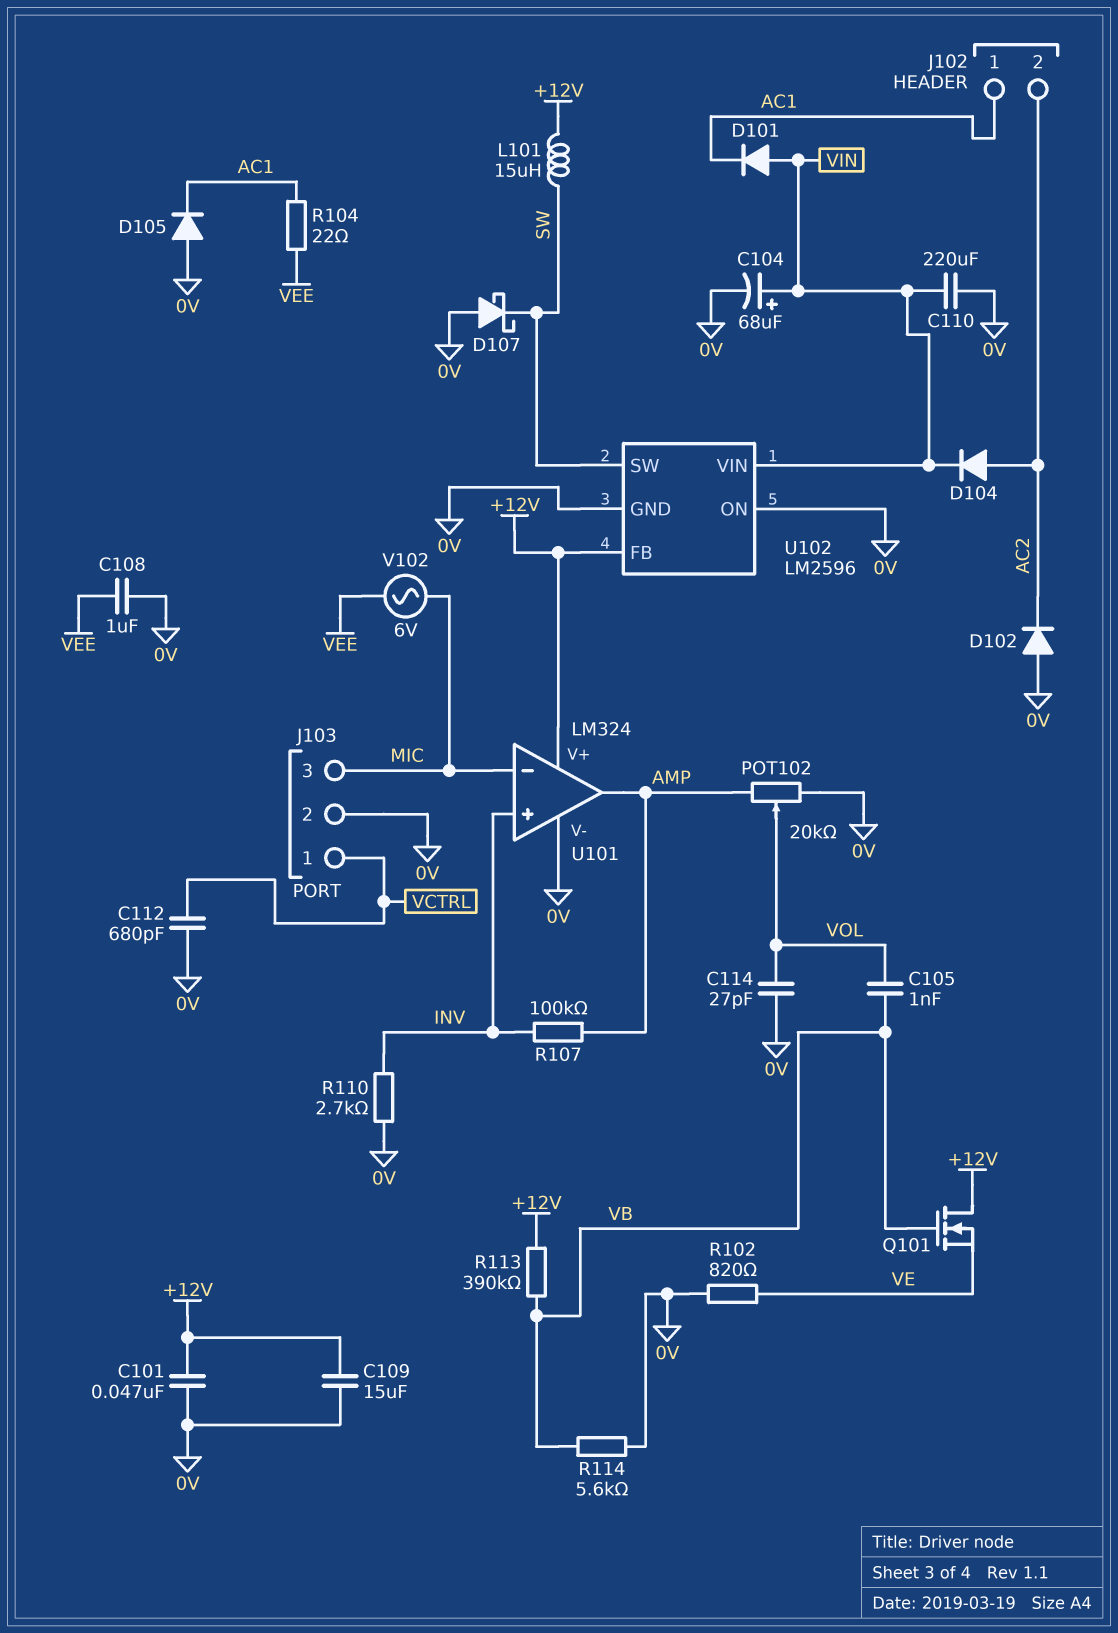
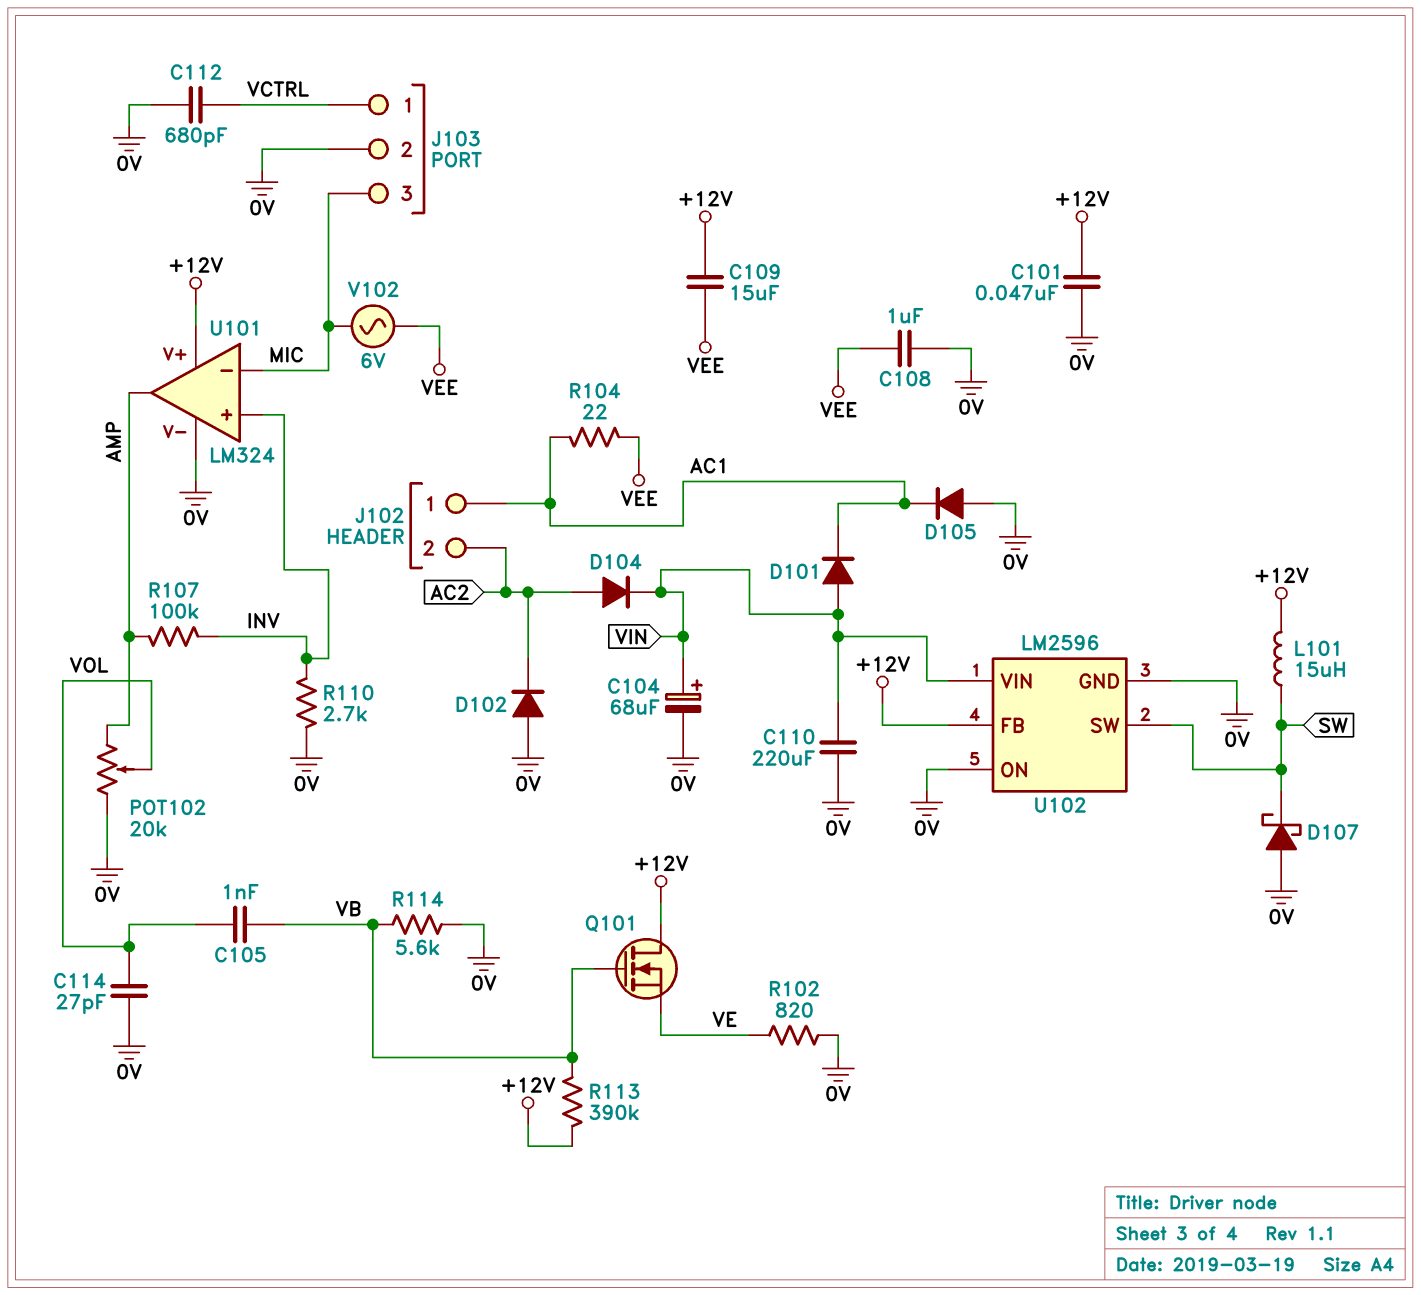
C109: 15uF (+12V, 0V) -> 15uF (+12V, VEE)

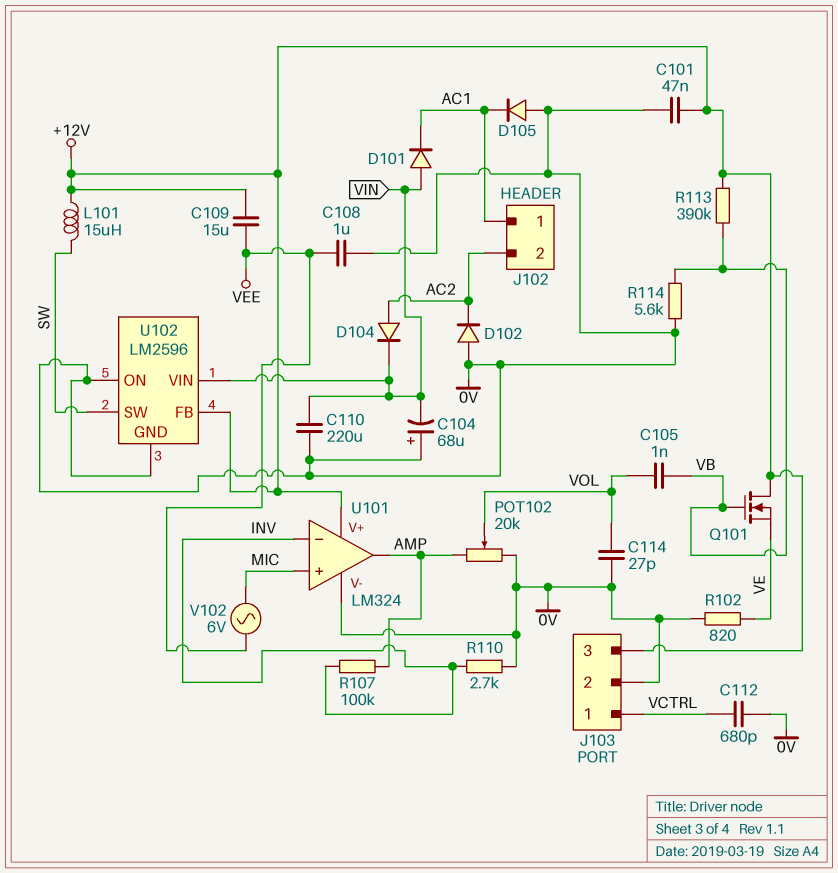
C104: 68uF (plus VIN, minus 0V) -> 68uF (plus 0V, minus VIN)
D107: schottky (A 0V, K SW) -> none
J103 pin 3: MIC -> +12V
R104: 22 (AC1, VEE) -> none
U101 pin in+: INV -> MIC
U101 pin in-: MIC -> INV

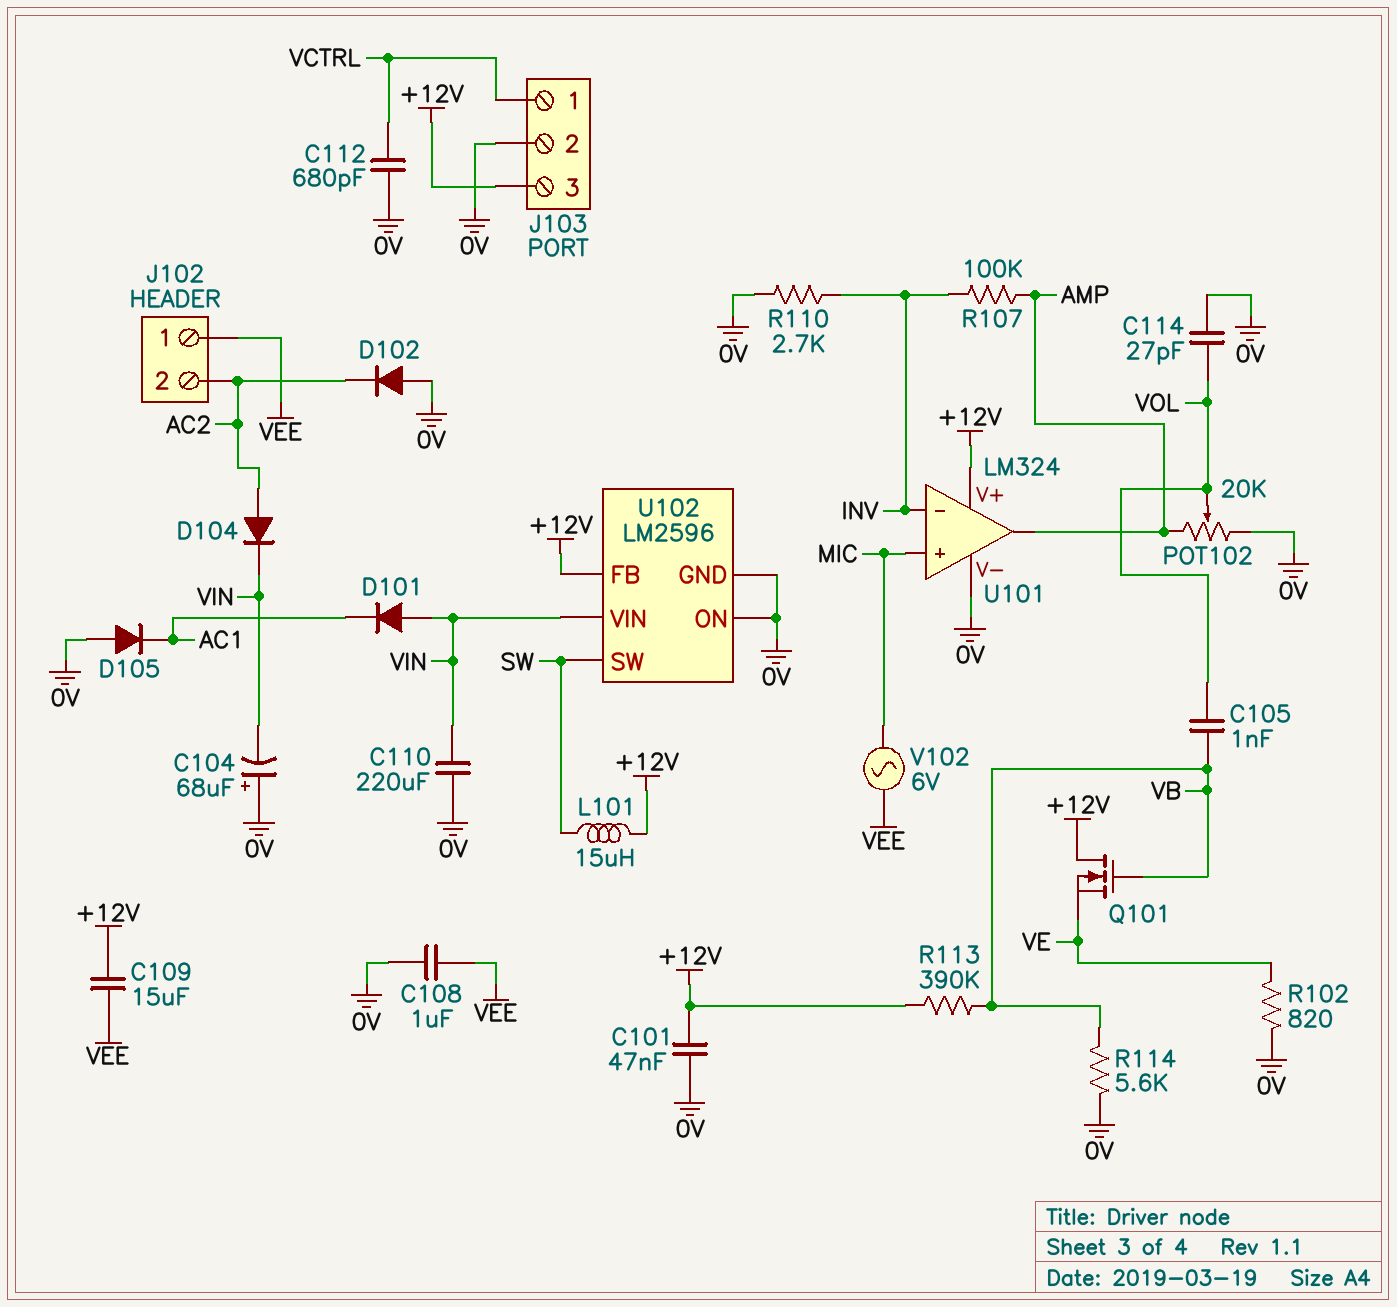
J102 pin 1: AC1 -> VEE

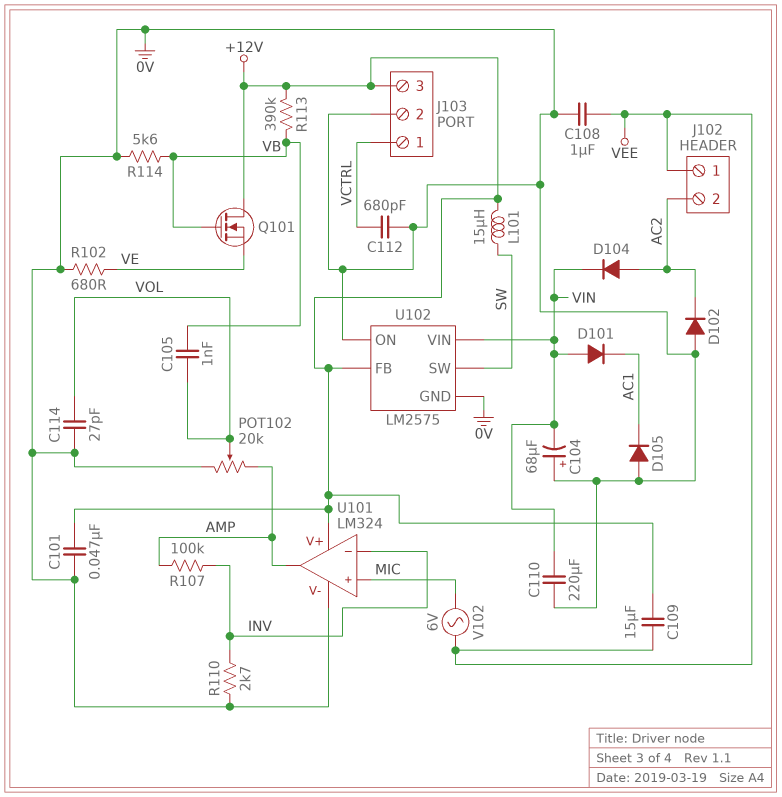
R102: 820 (0V, VE) -> 680 (0V, VE)
U102: LM2596 -> LM2575

